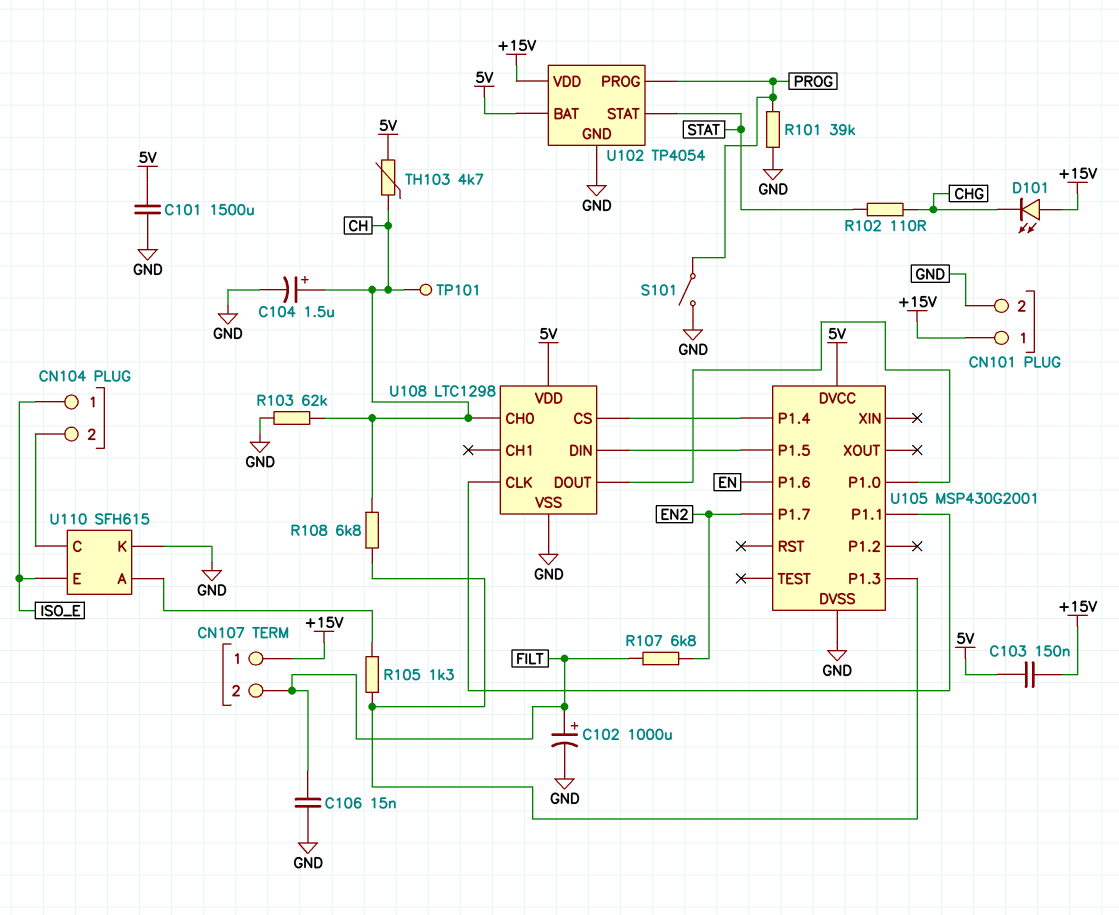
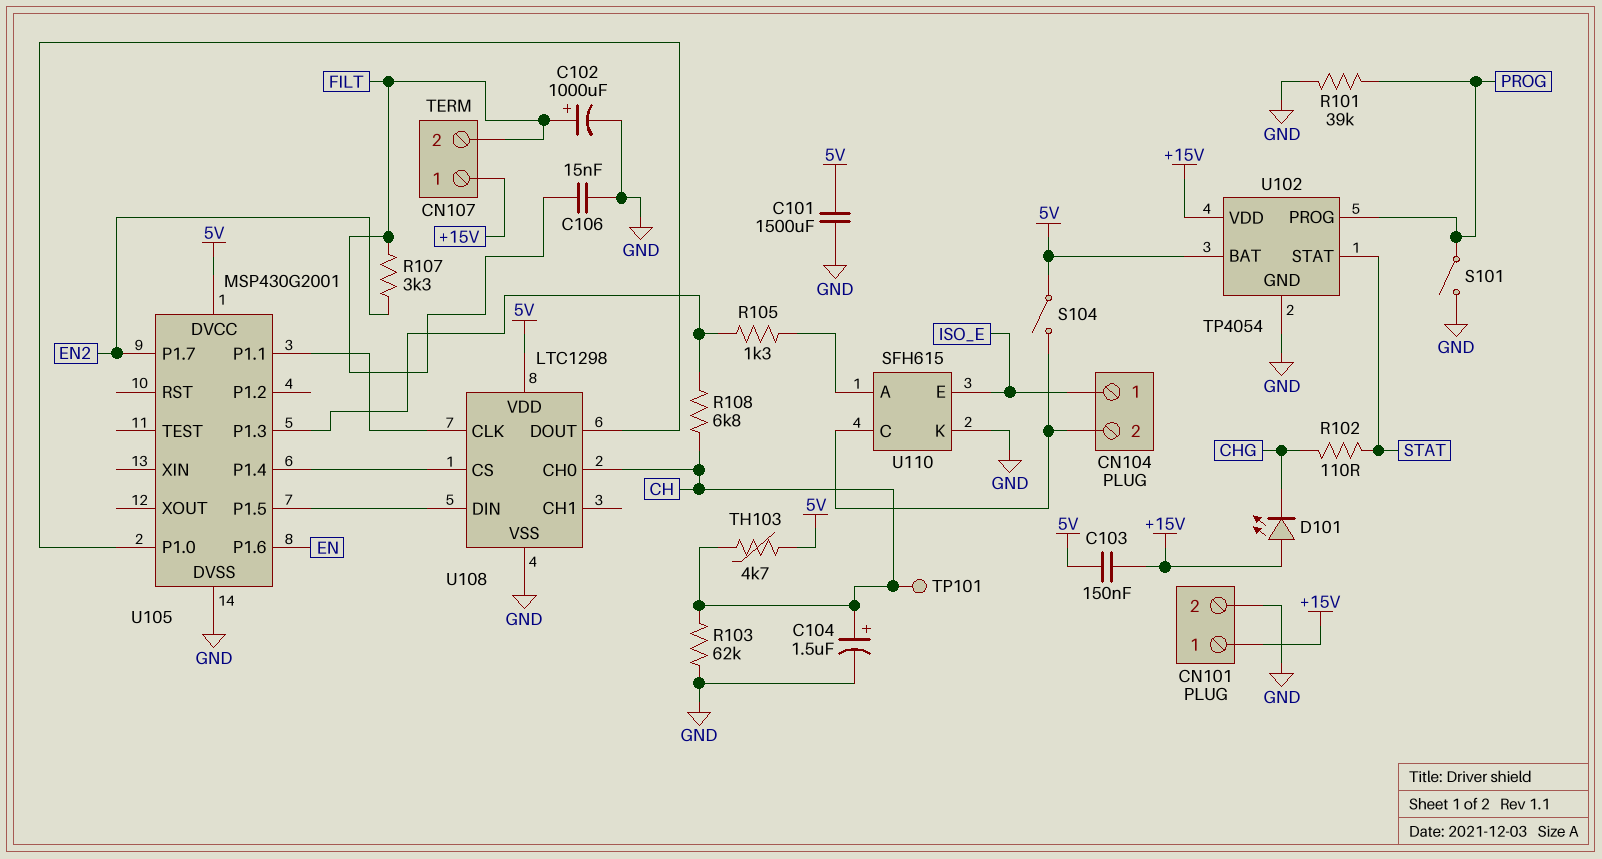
R107: 6.8k (EN2, FILT) -> 3.3k (EN2, FILT)
S104: none -> switch (5V, CN104/2)

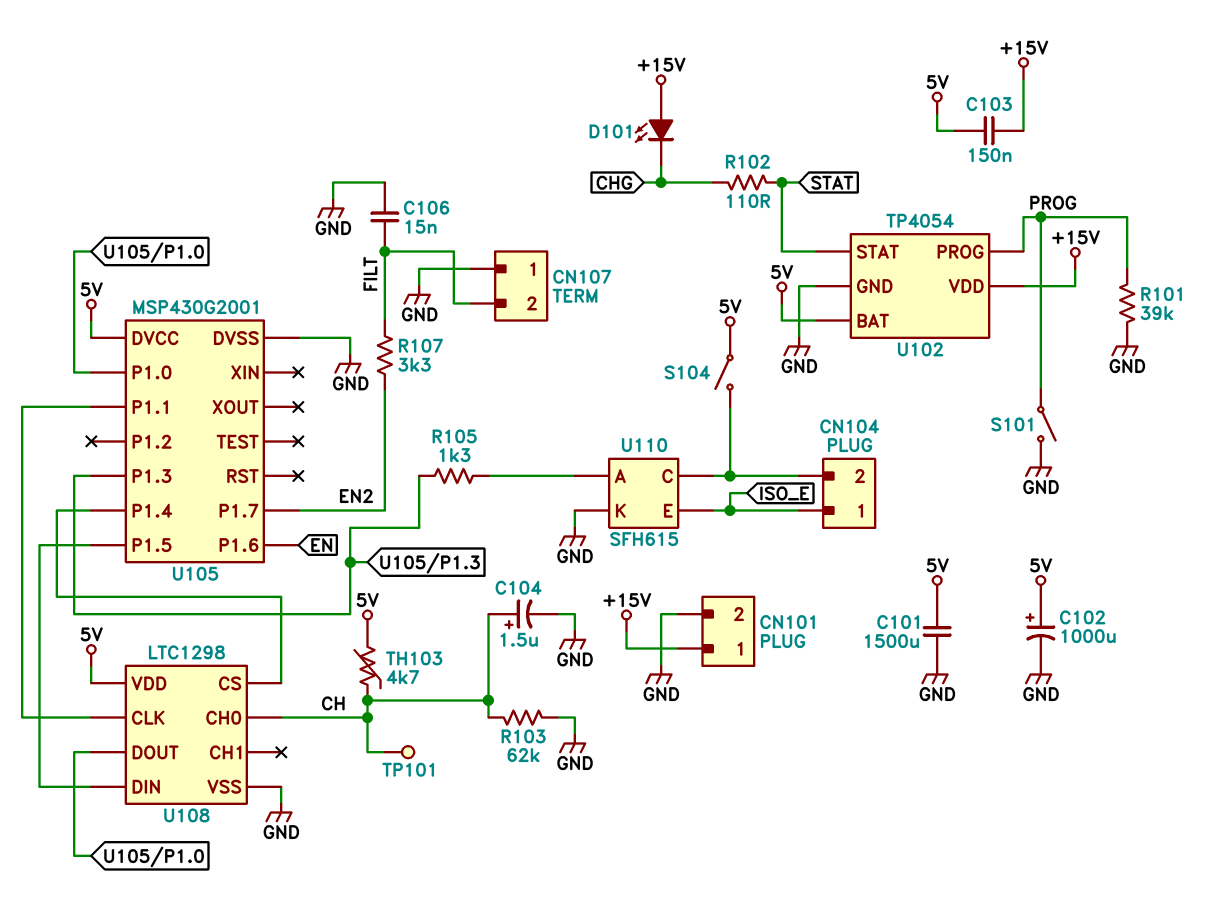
C102: 1000uF (plus FILT, minus GND) -> 1000uF (plus 5V, minus GND)
CN107 pin 1: +15V -> GND
R108: 6.8k (CH, U105/P1.3) -> none

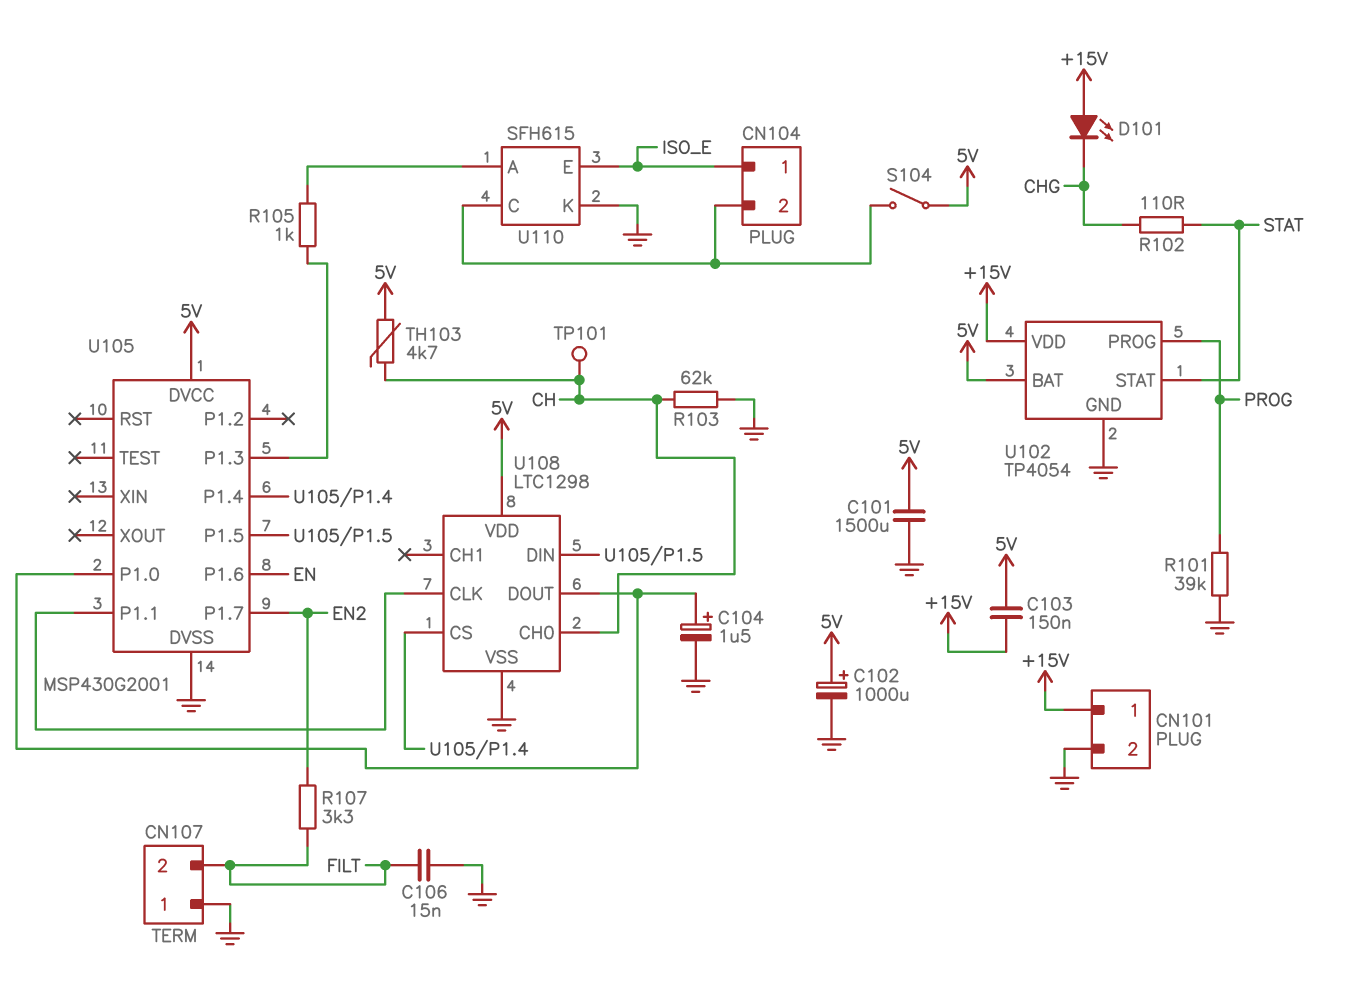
C104: 1.5uF (plus CH, minus GND) -> 1.5uF (plus U105/P1.0, minus GND)
R105: 1.3k (U105/P1.3, U110/A) -> 1k (U105/P1.3, U110/A)
S101: switch (GND, PROG) -> none

